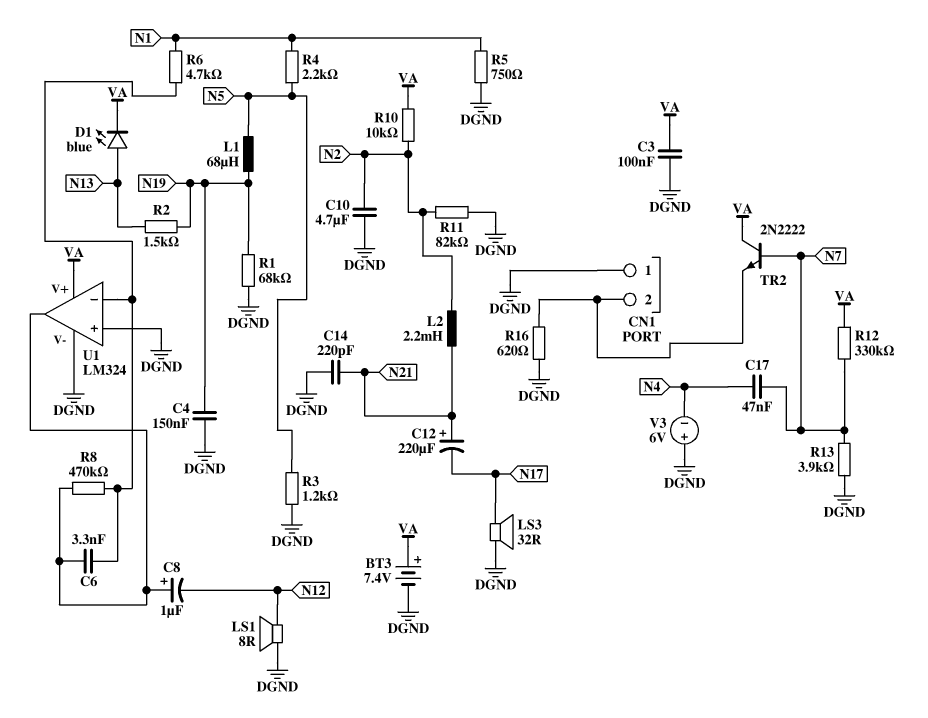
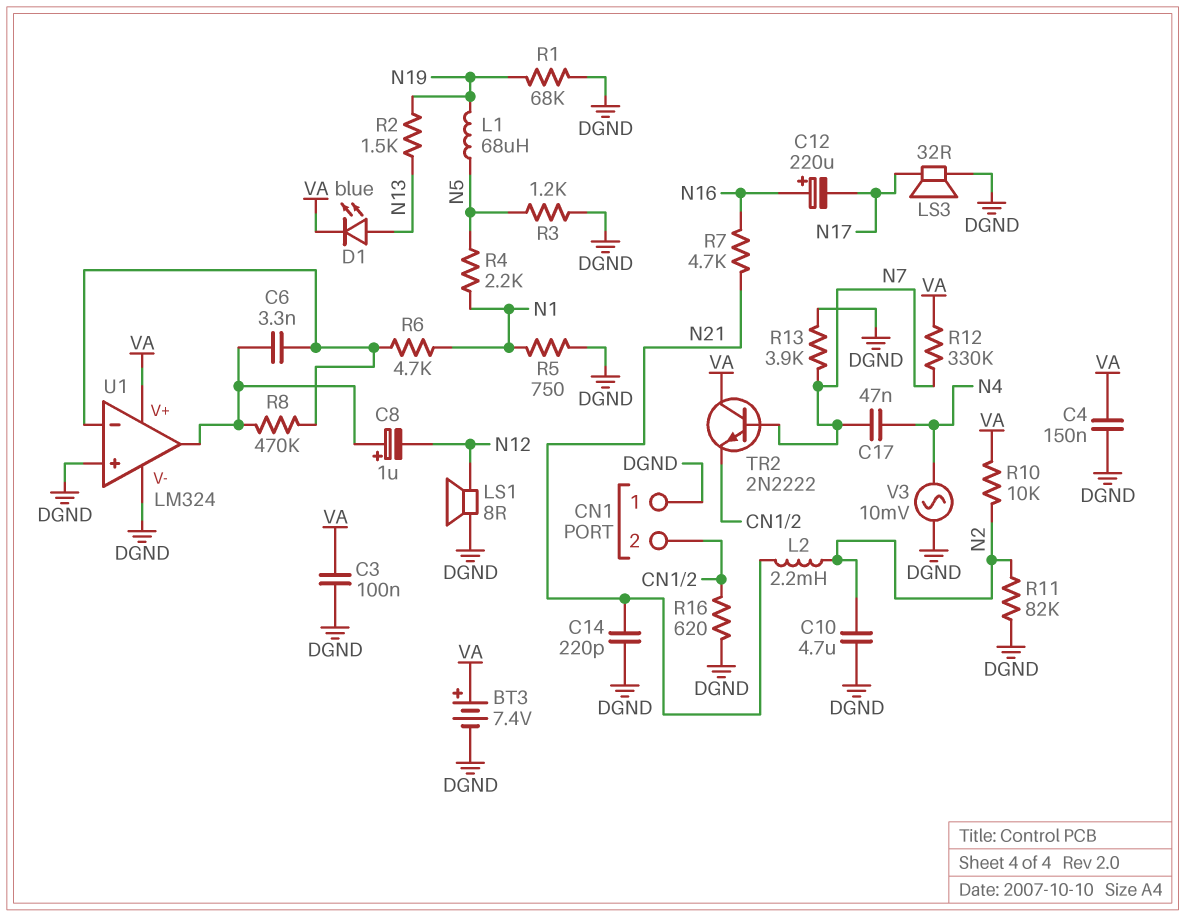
C4: 150nF (DGND, N19) -> 150nF (DGND, VA)
C12: 220uF (plus N21, minus N17) -> 220uF (plus N16, minus N17)
R7: none -> 4.7k (N16, N21)
V3: 6V (plus DGND, minus N4) -> AC 10mV (DGND, N4)

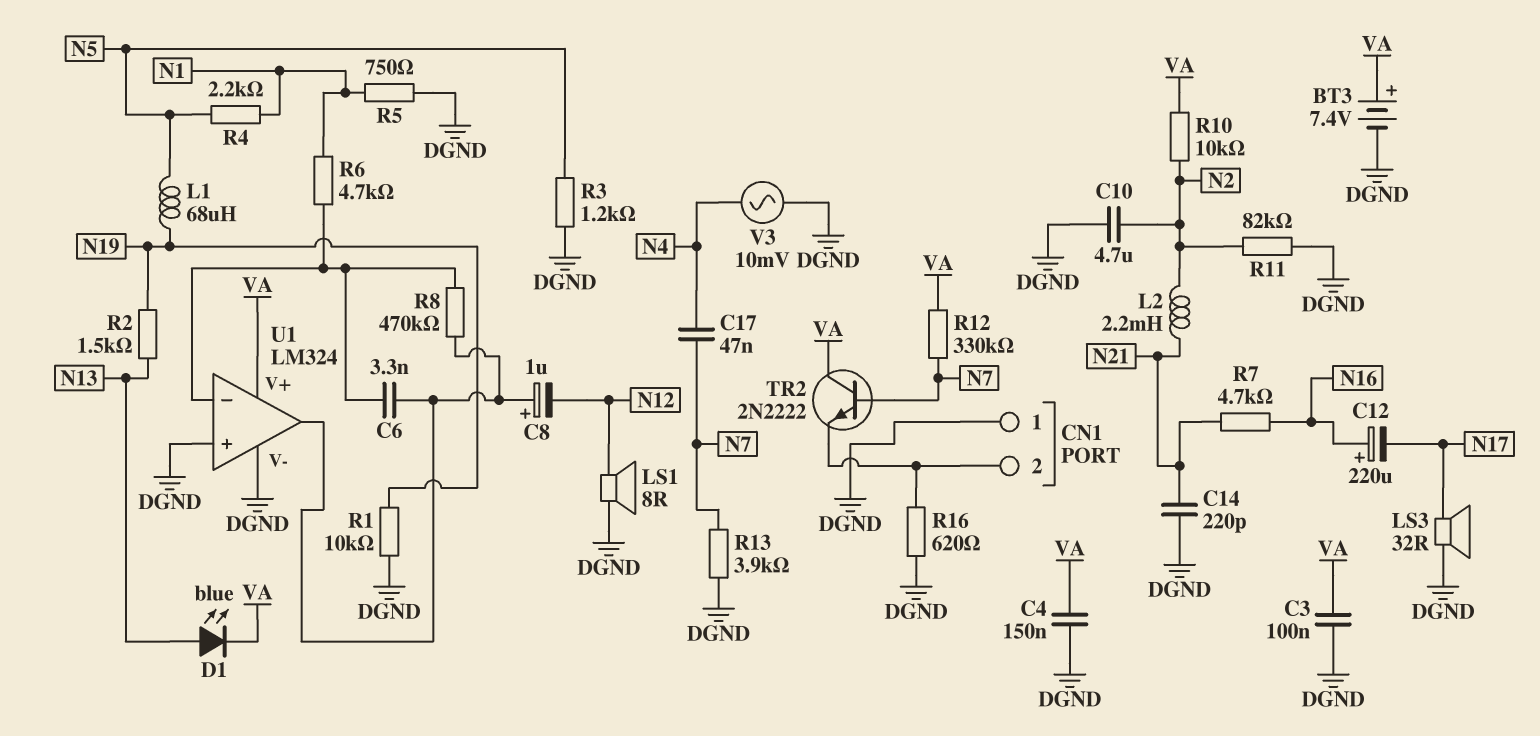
R1: 68k (DGND, N19) -> 10k (DGND, N19)

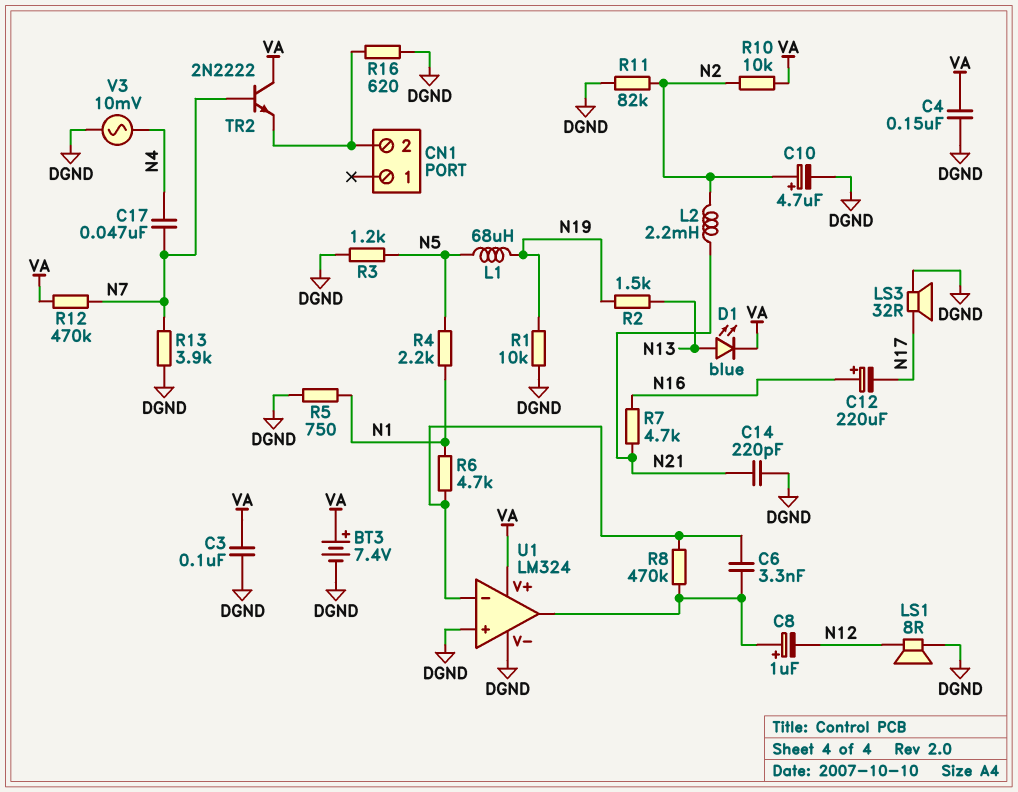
C10: 4.7uF (DGND, N2) -> 4.7uF (plus N2, minus DGND)
CN1 pin 1: DGND -> none
R12: 330k (N7, VA) -> 470k (N7, VA)

